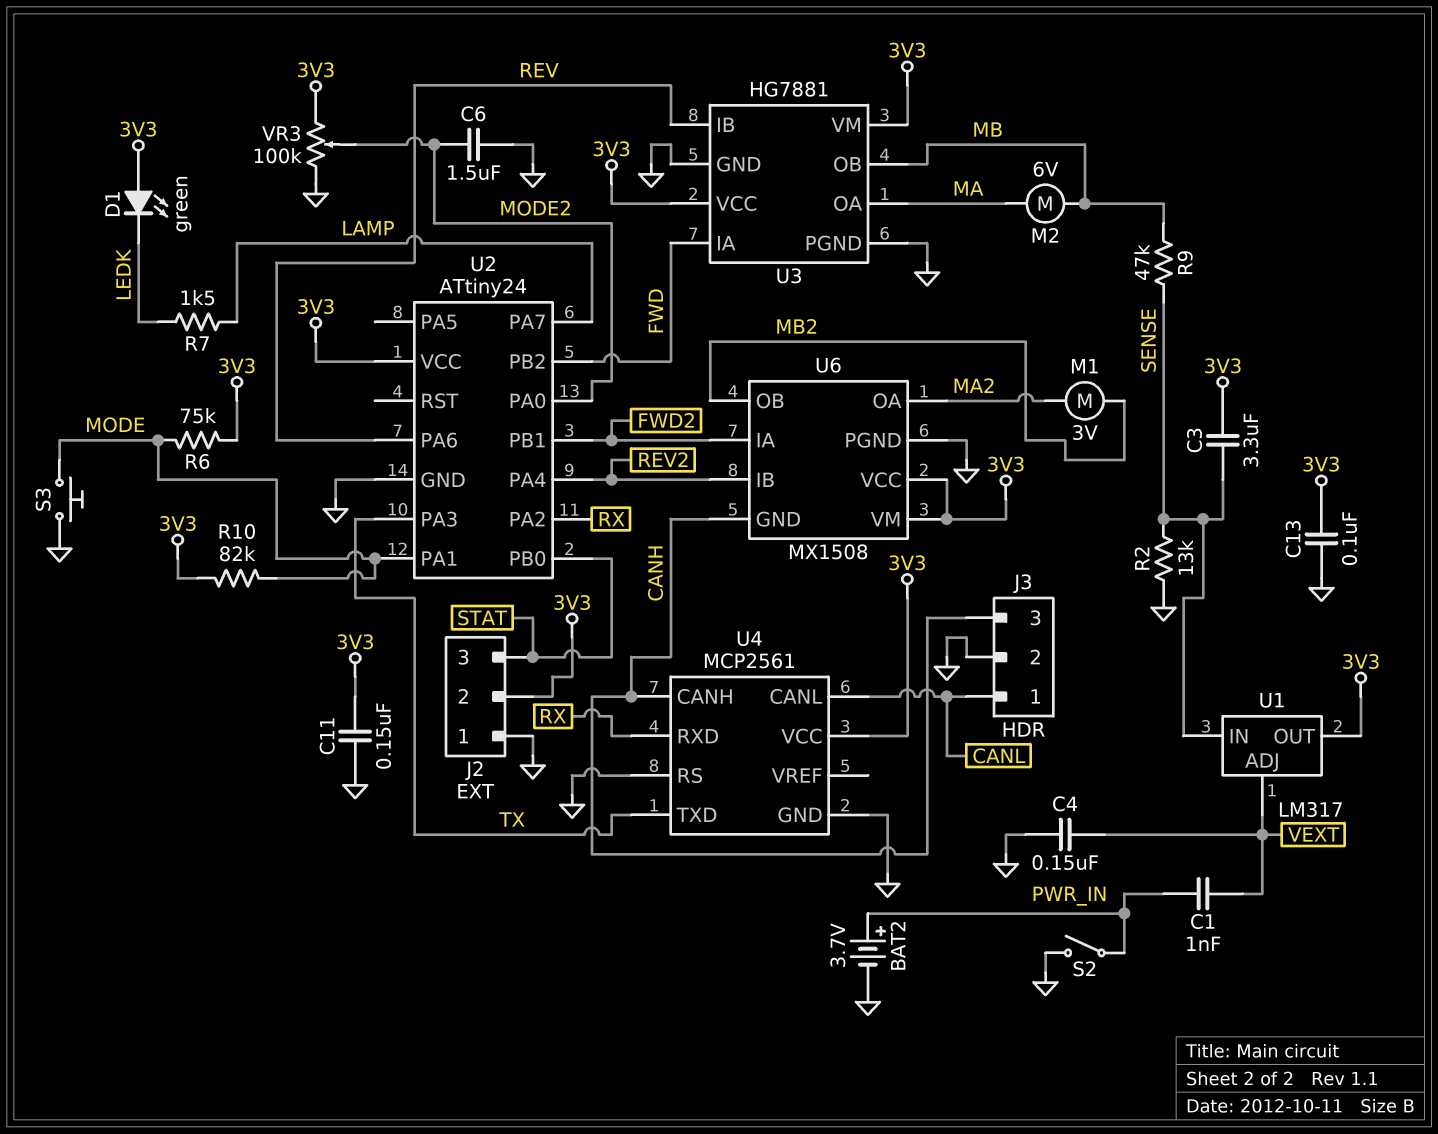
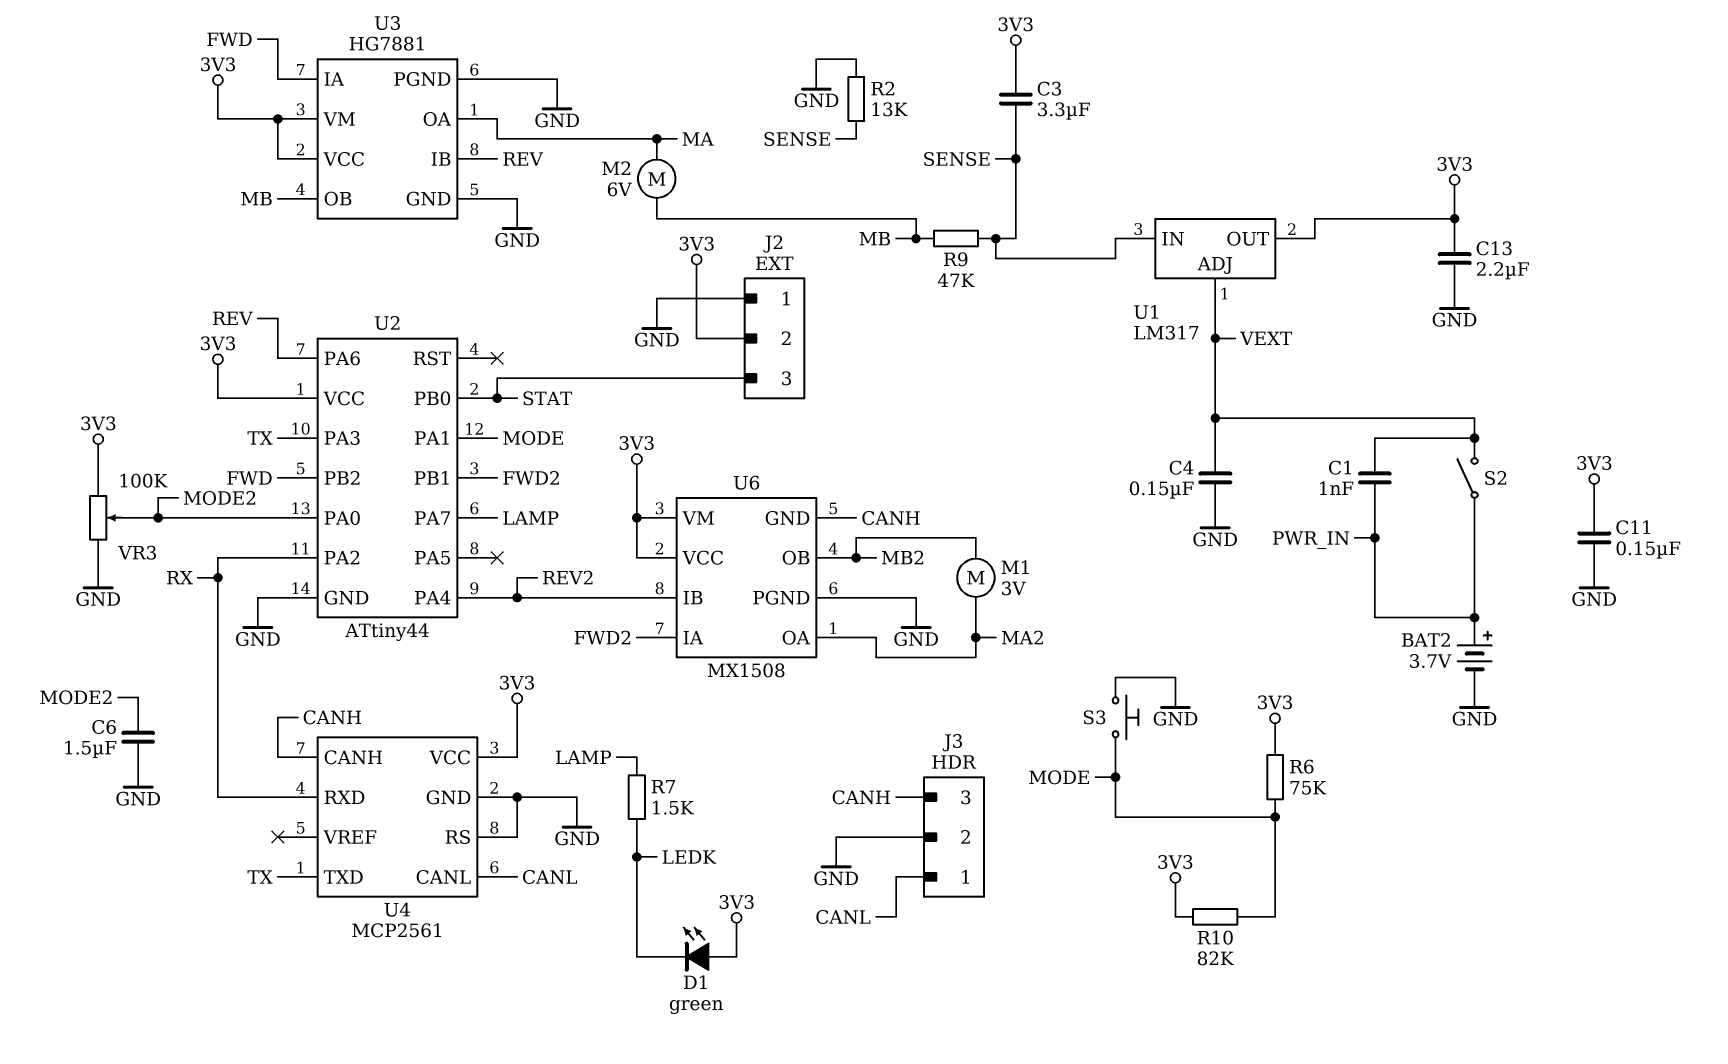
C13: 100nF (3V3, GND) -> 2.2uF (3V3, GND)
S2: switch (GND, PWR_IN) -> switch (PWR_IN, VEXT)
U2: ATtiny24 -> ATtiny44

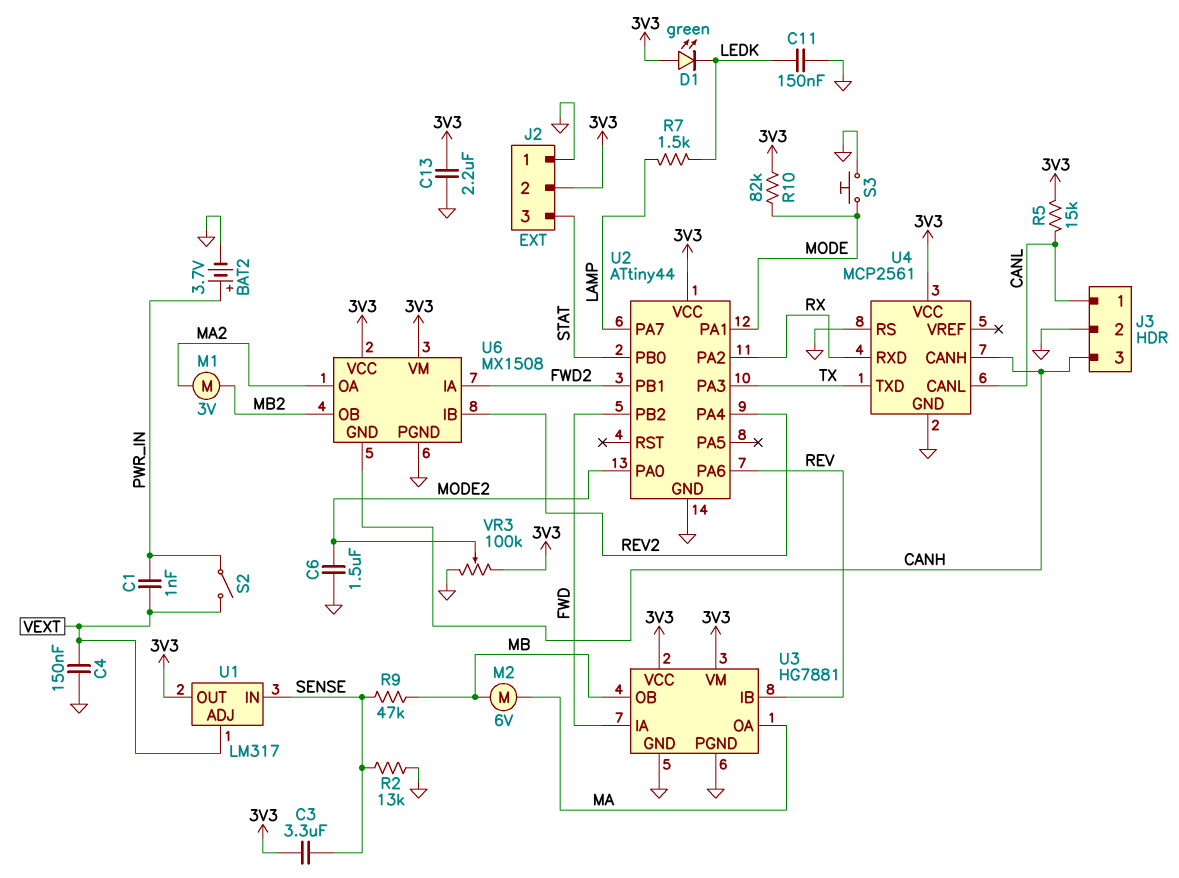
C11: 150nF (3V3, GND) -> 150nF (GND, LEDK)
R5: none -> 15k (3V3, CANL)
R6: 75k (3V3, MODE) -> none

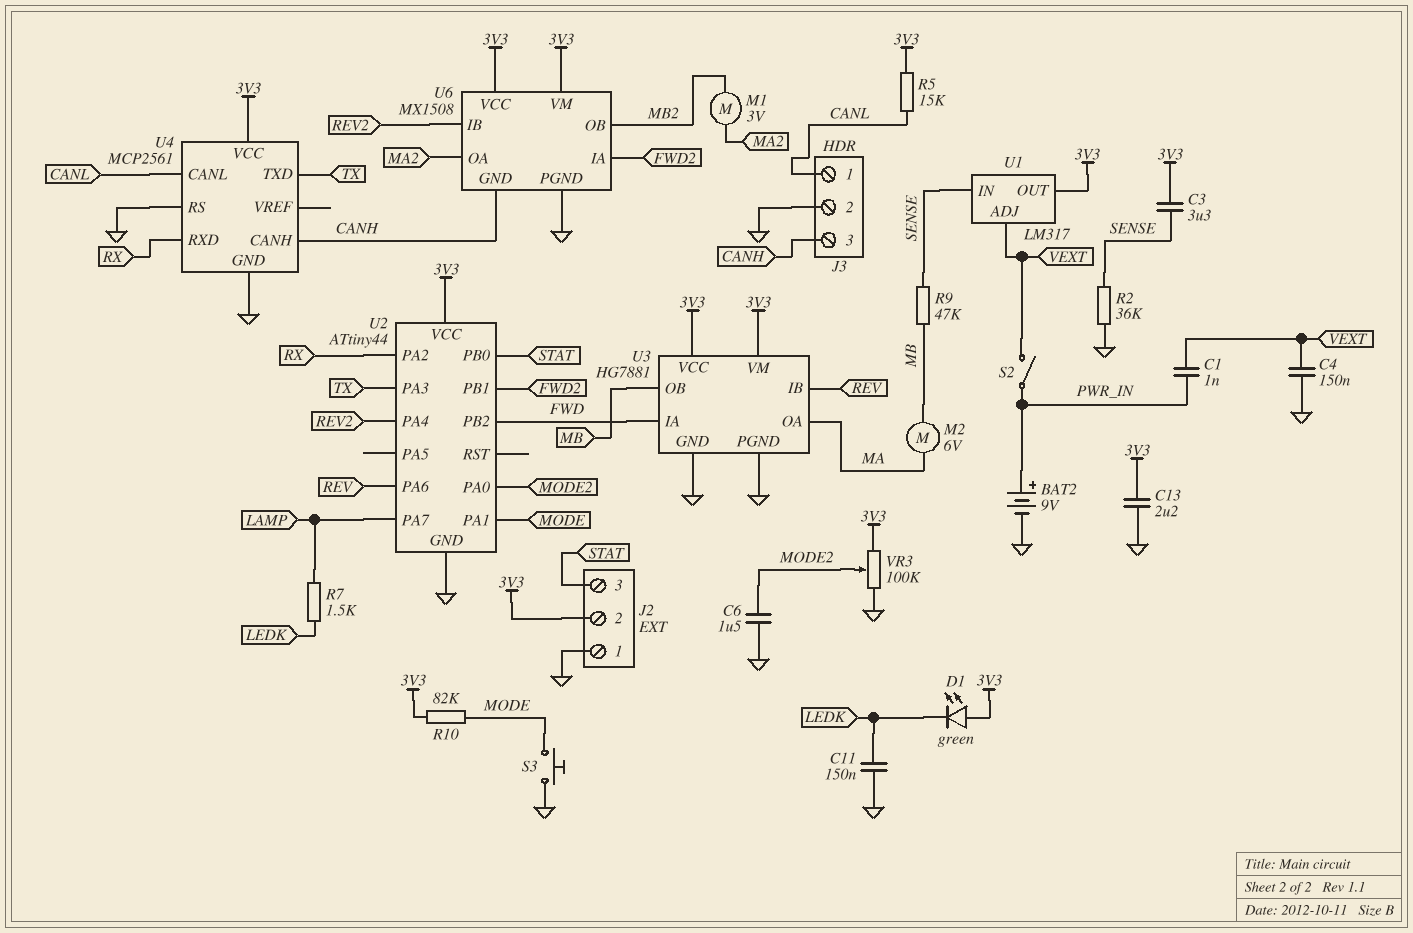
BAT2: 3.7V (plus PWR_IN, minus GND) -> 9V (plus PWR_IN, minus GND)
R2: 13k (GND, SENSE) -> 36k (GND, SENSE)

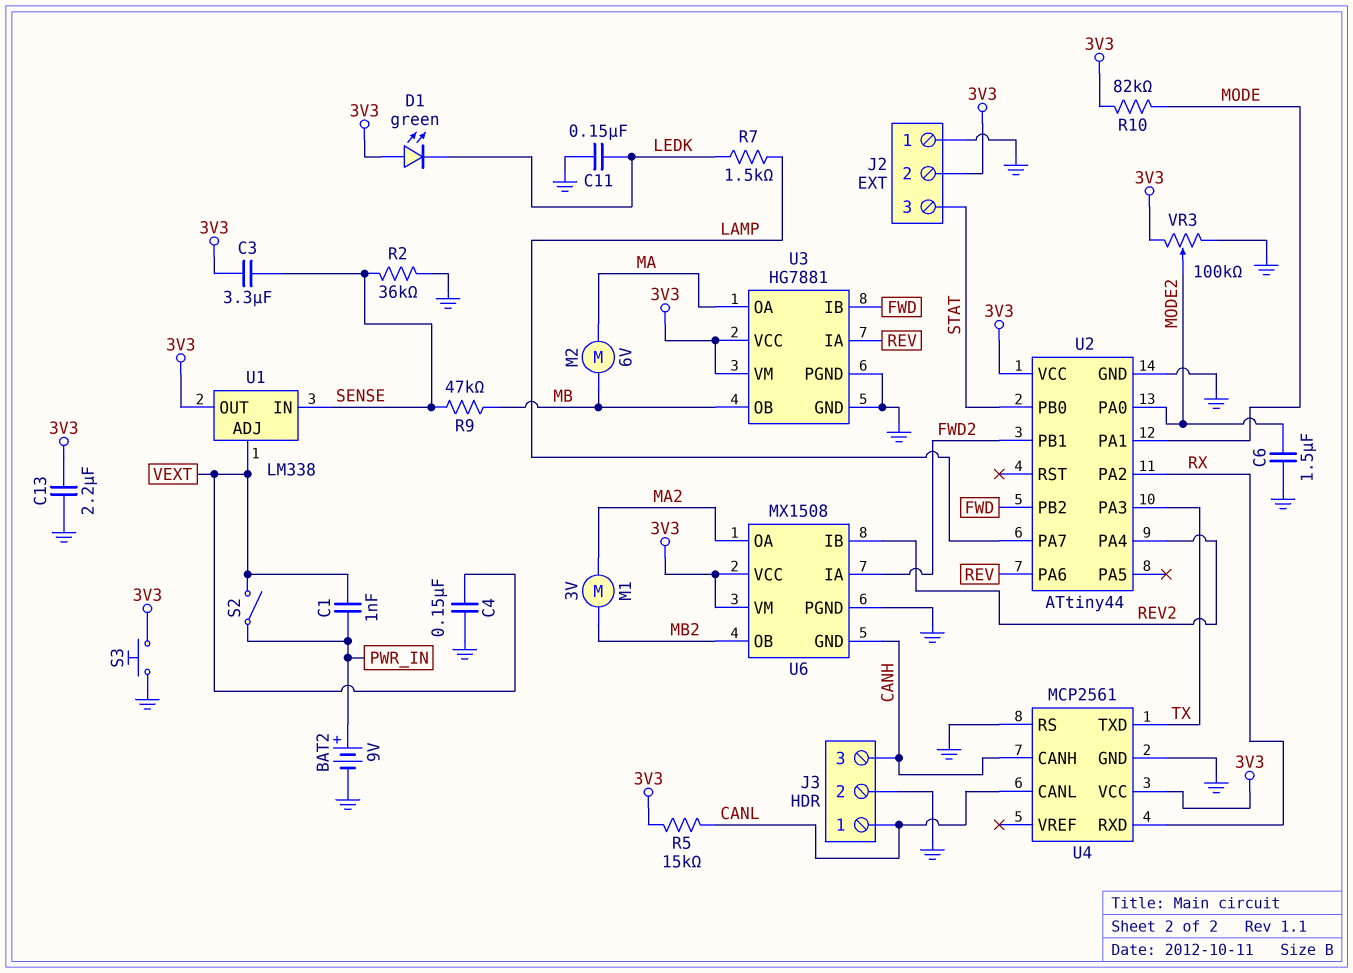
S3: button (GND, MODE) -> button (3V3, GND)
U1: LM317 -> LM338
U3 pin IA: FWD -> REV
U3 pin IB: REV -> FWD

